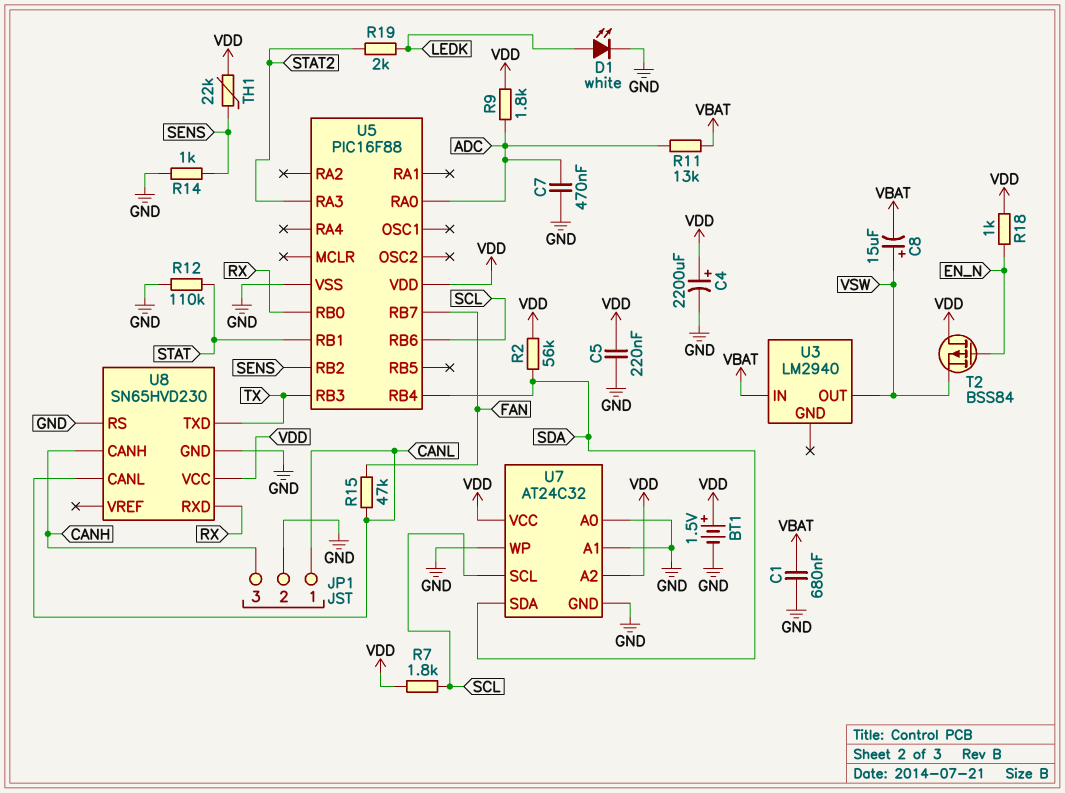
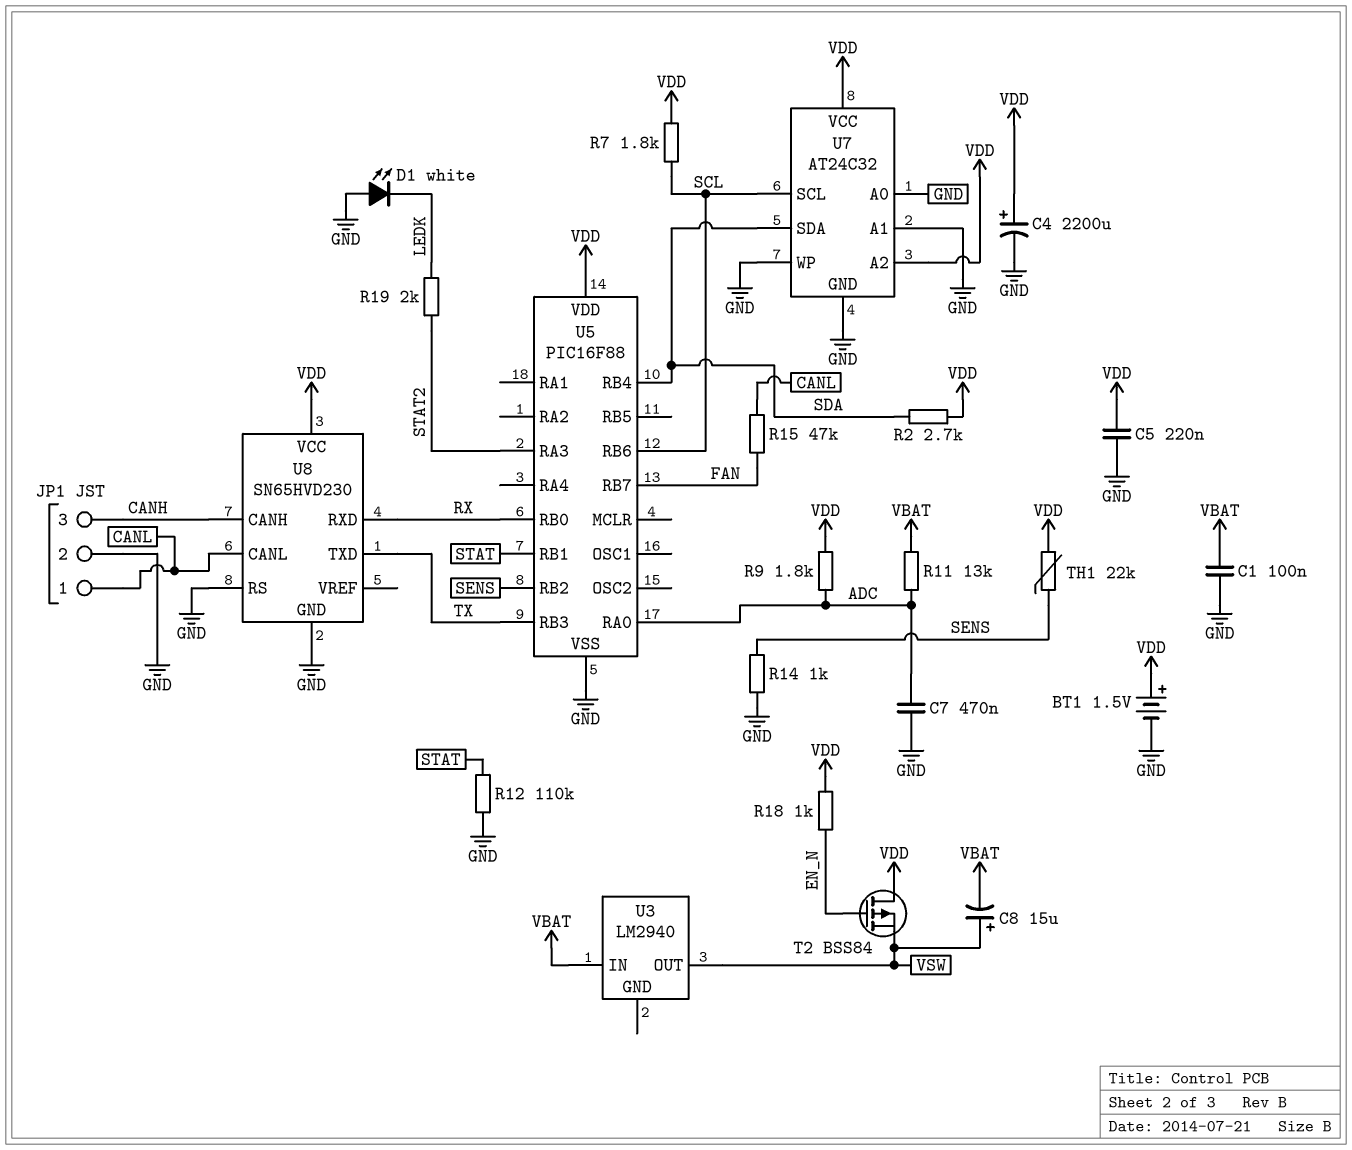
C1: 680nF (GND, VBAT) -> 100nF (GND, VBAT)
D1: LED white (A LEDK, K GND) -> LED white (A GND, K LEDK)
R2: 56k (SDA, VDD) -> 2.7k (SDA, VDD)

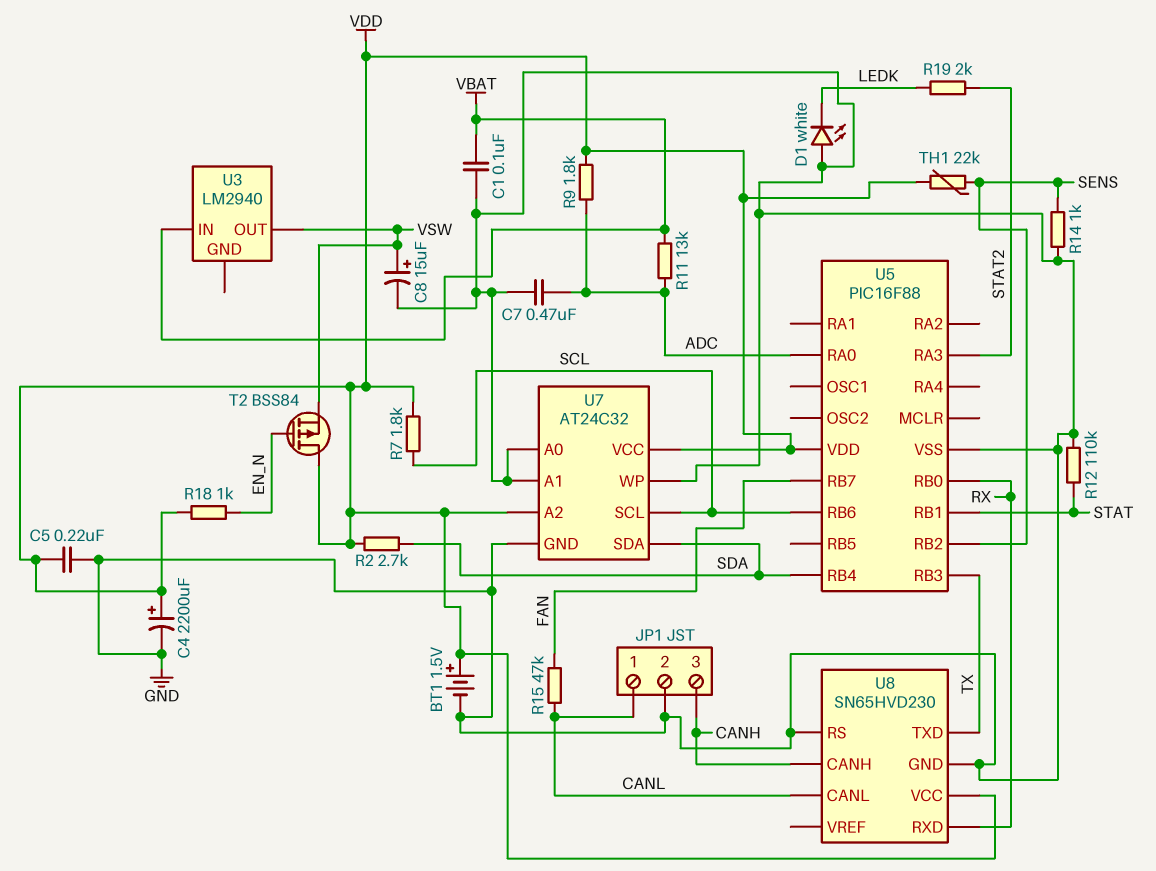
C8: 15uF (plus VSW, minus VBAT) -> 15uF (plus VSW, minus GND)

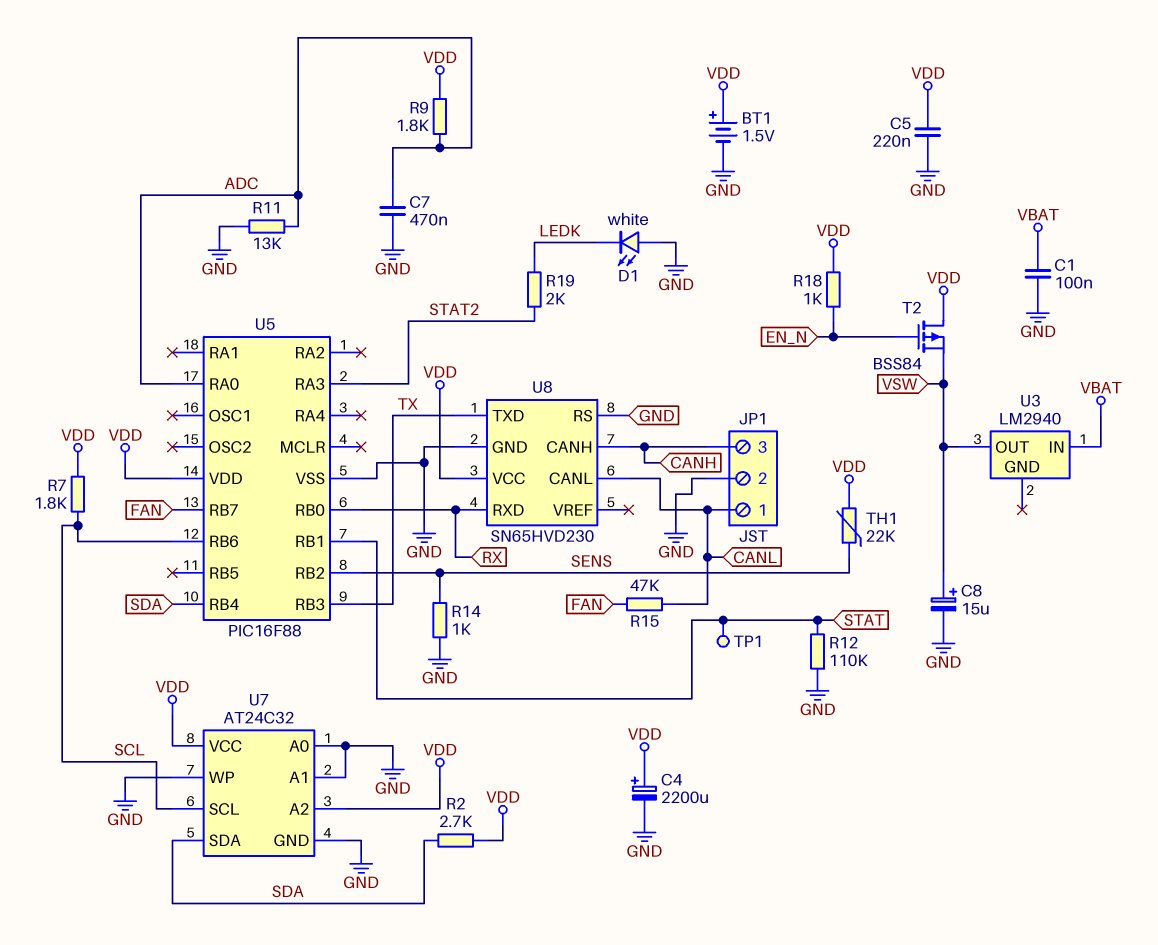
R11: 13k (ADC, VBAT) -> 13k (ADC, GND)
TP1: none -> test point (STAT)

